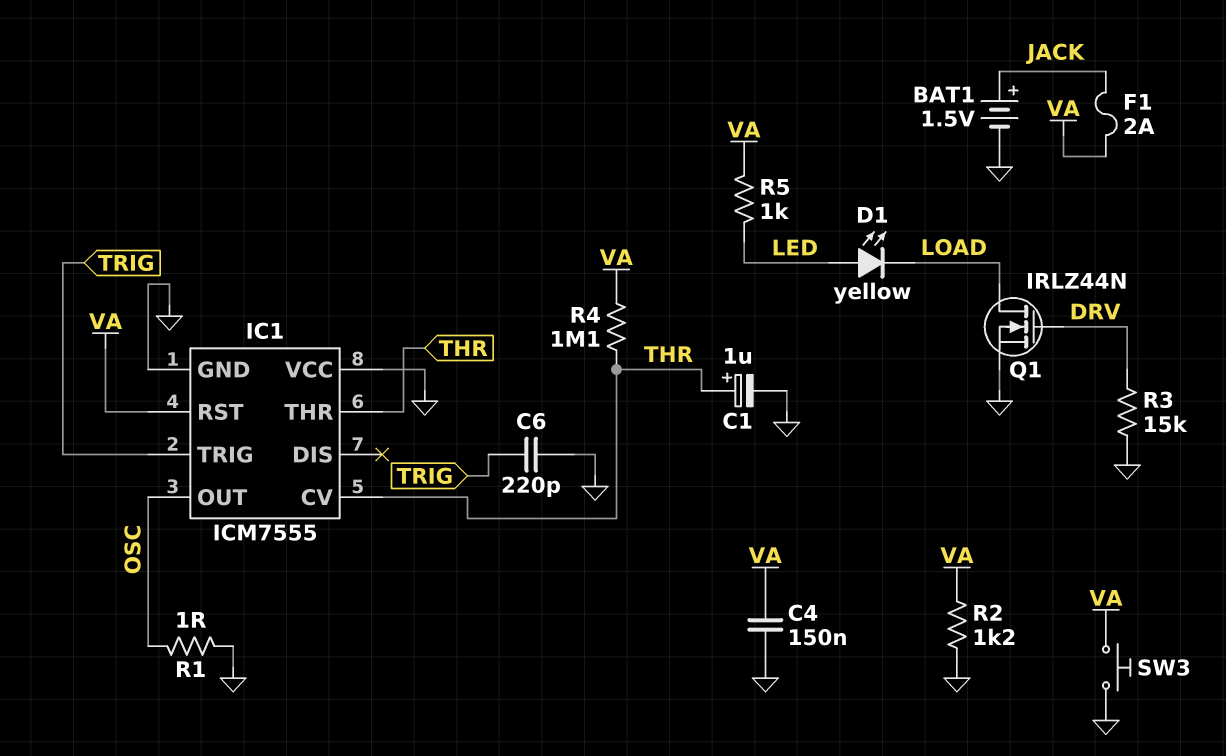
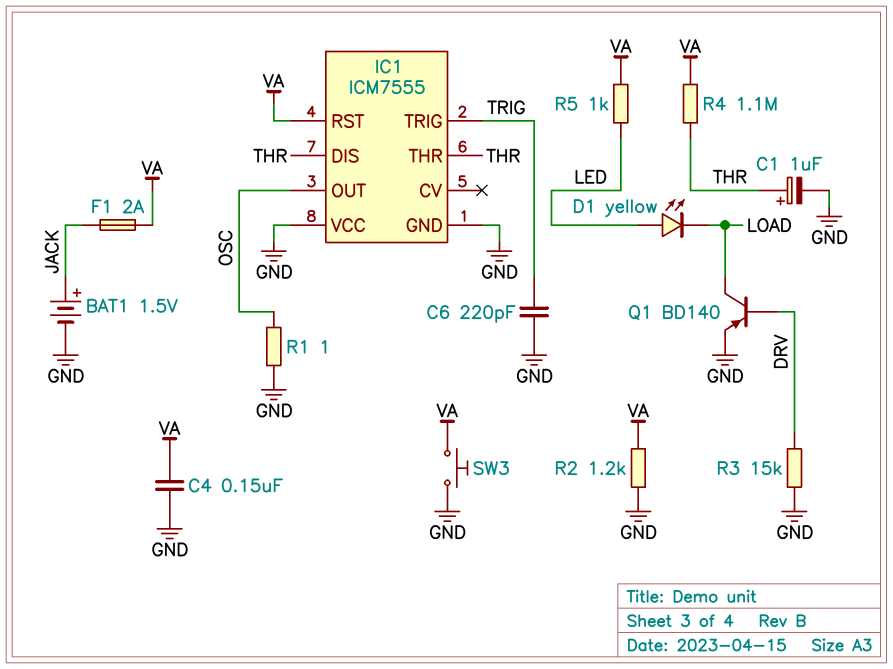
IC1 pin CV: THR -> none
IC1 pin DIS: none -> THR
Q1: NMOS IRLZ44N (G DRV, D LOAD, S GND) -> PNP BD140 (B DRV, C LOAD, E GND)

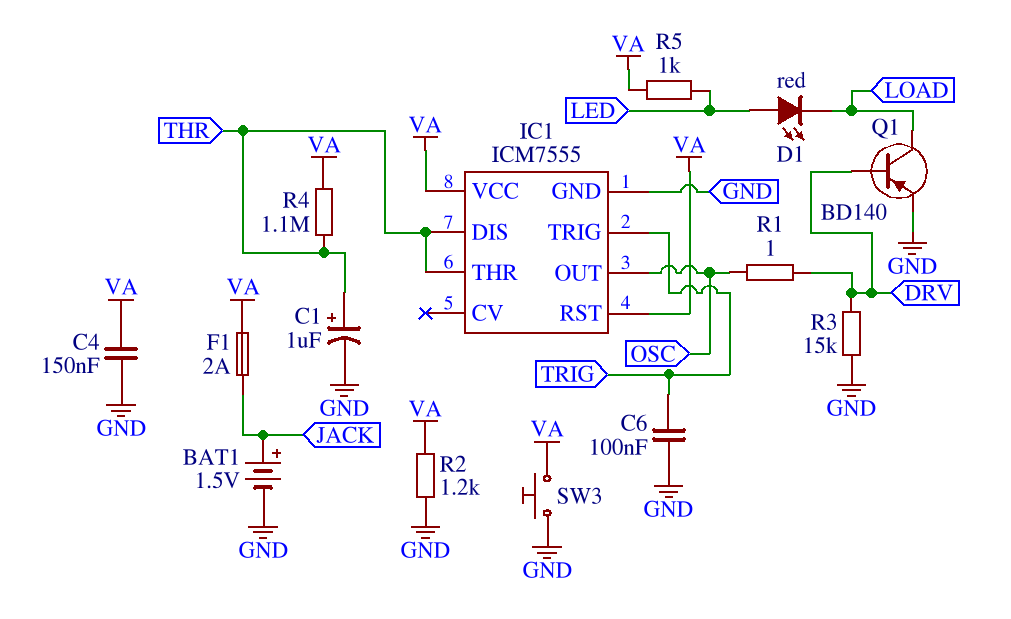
C6: 220pF (GND, TRIG) -> 100nF (GND, TRIG)
D1: LED yellow (A LED, K LOAD) -> LED red (A LED, K LOAD)
IC1 pin VCC: GND -> VA
R1: 1 (GND, OSC) -> 1 (DRV, OSC)

